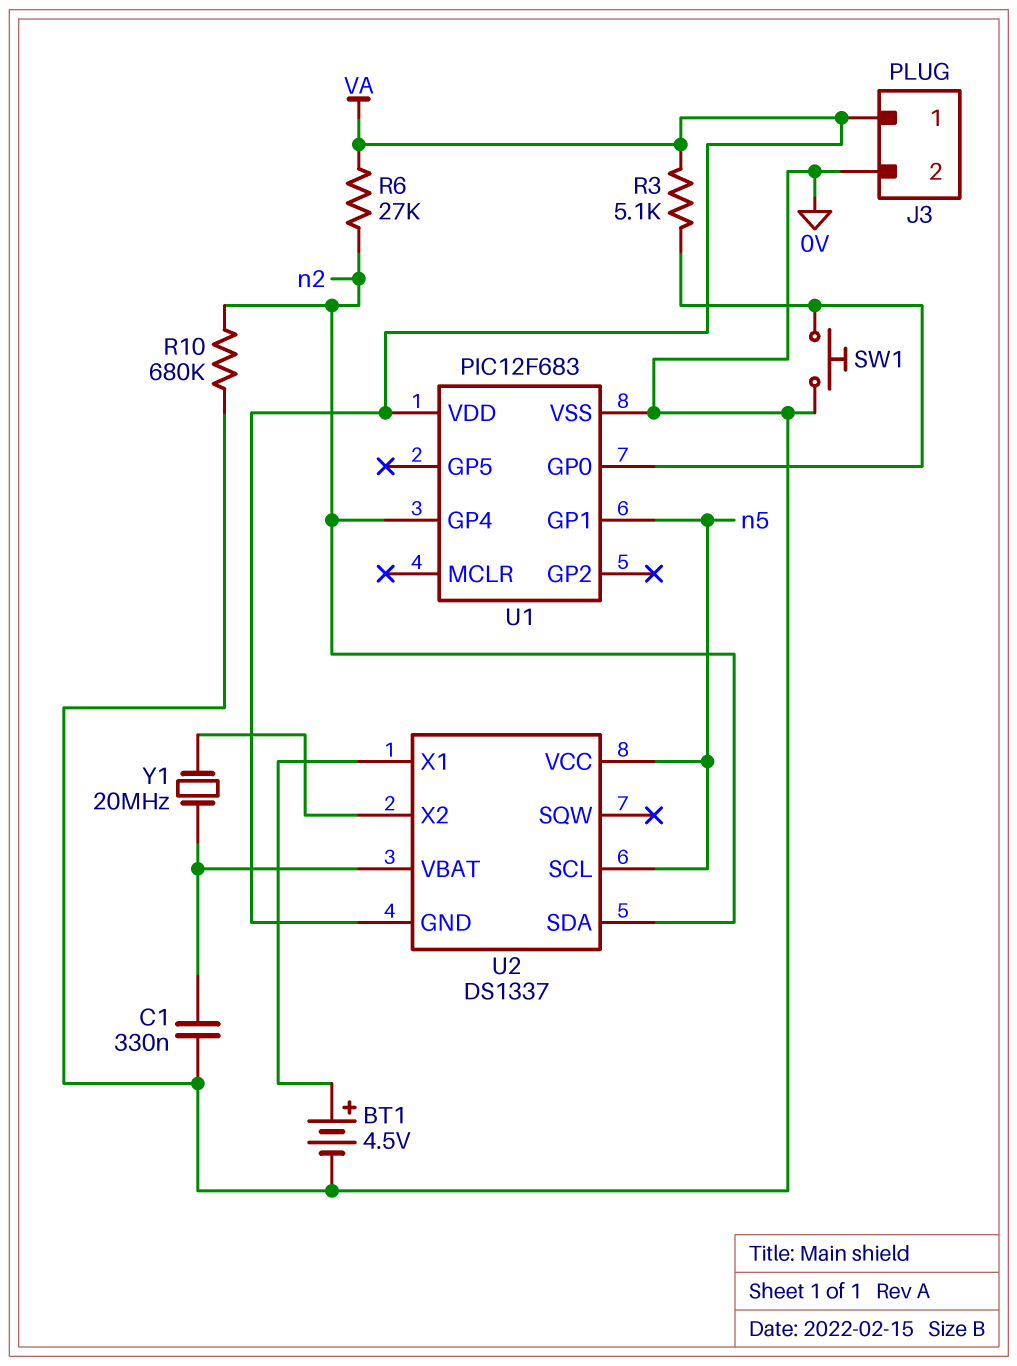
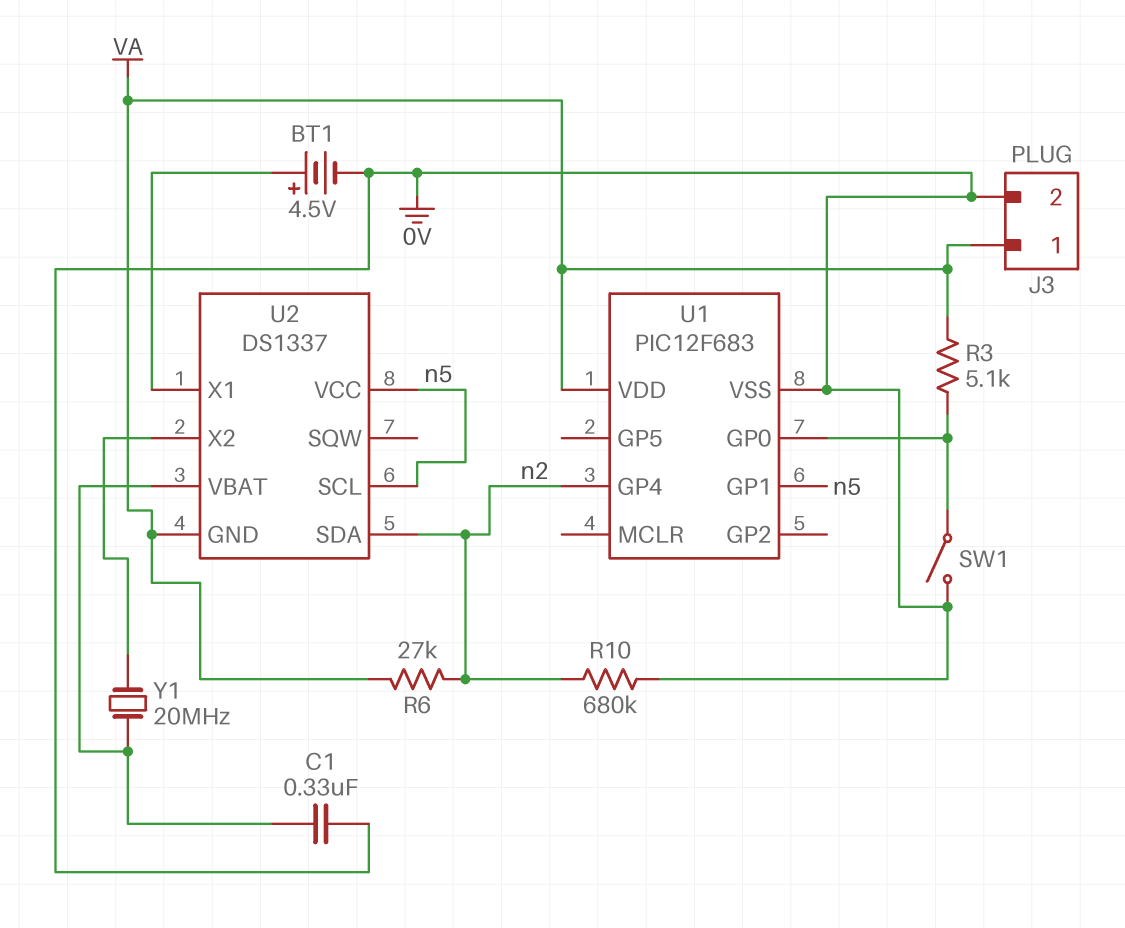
SW1: button (0V, U1/GP0) -> switch (0V, U1/GP0)

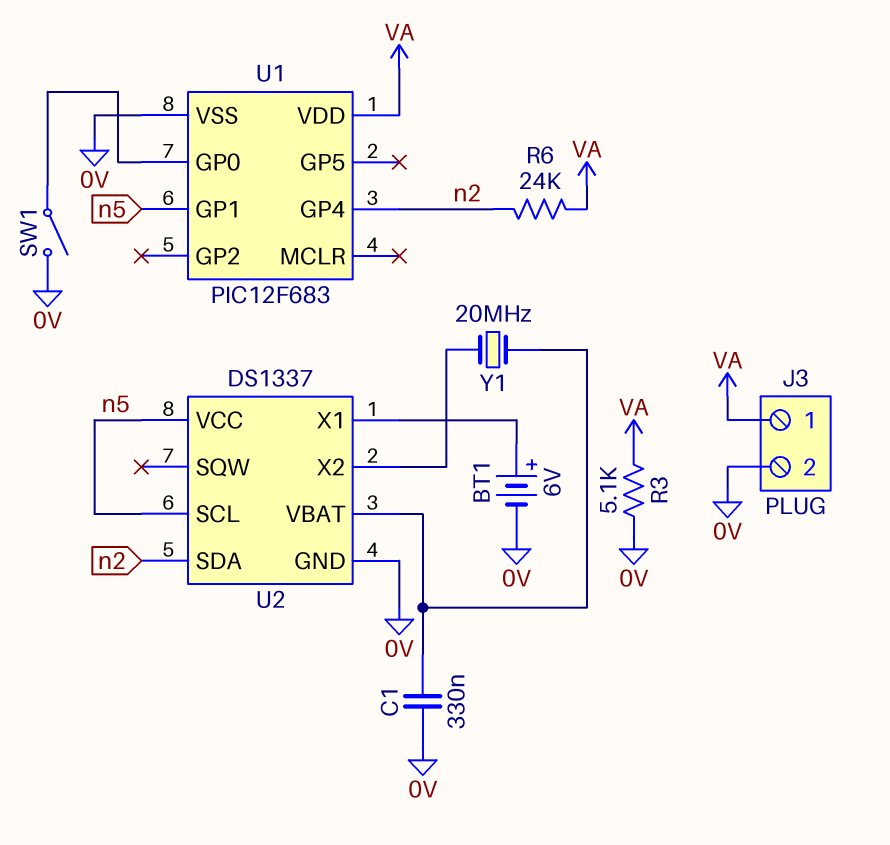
BT1: 4.5V (plus U2/X1, minus 0V) -> 6V (plus U2/X1, minus 0V)
R3: 5.1k (U1/GP0, VA) -> 5.1k (0V, VA)
R6: 27k (VA, n2) -> 24k (VA, n2)
R10: 680k (0V, n2) -> none
U2 pin GND: VA -> 0V

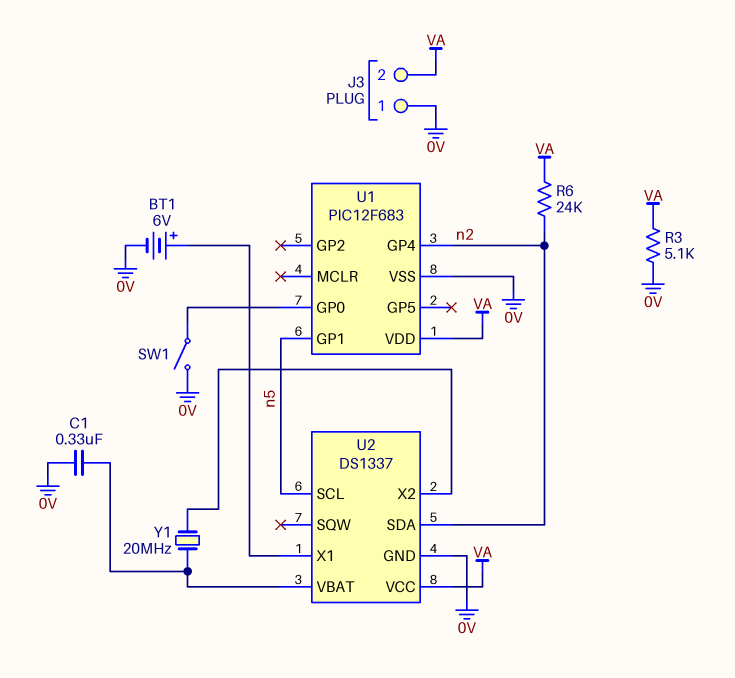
J3 pin 1: VA -> 0V
J3 pin 2: 0V -> VA
U2 pin VCC: n5 -> VA

